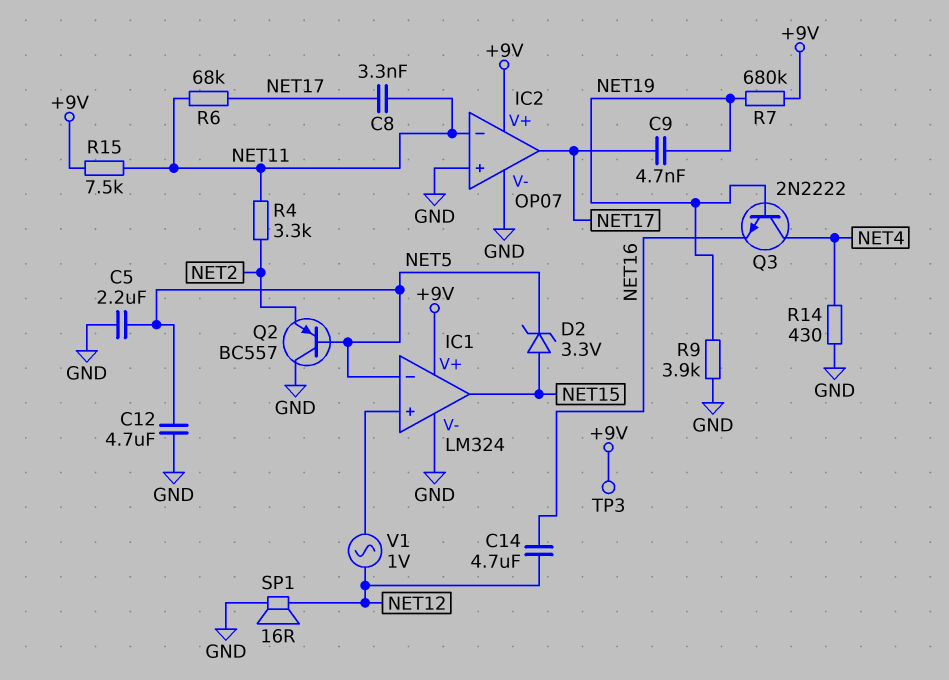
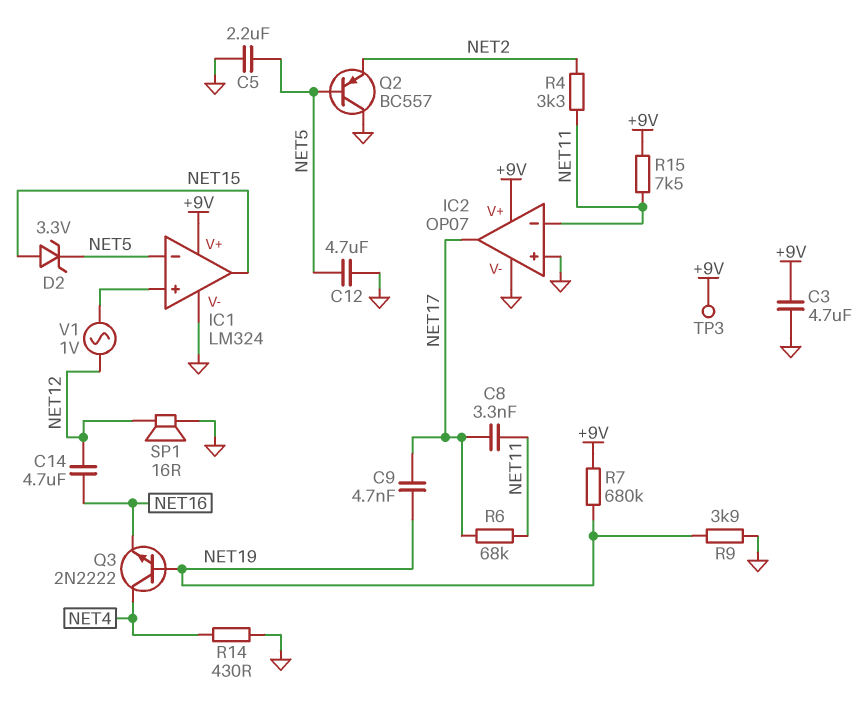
C3: none -> 4.7uF (+9V, GND)

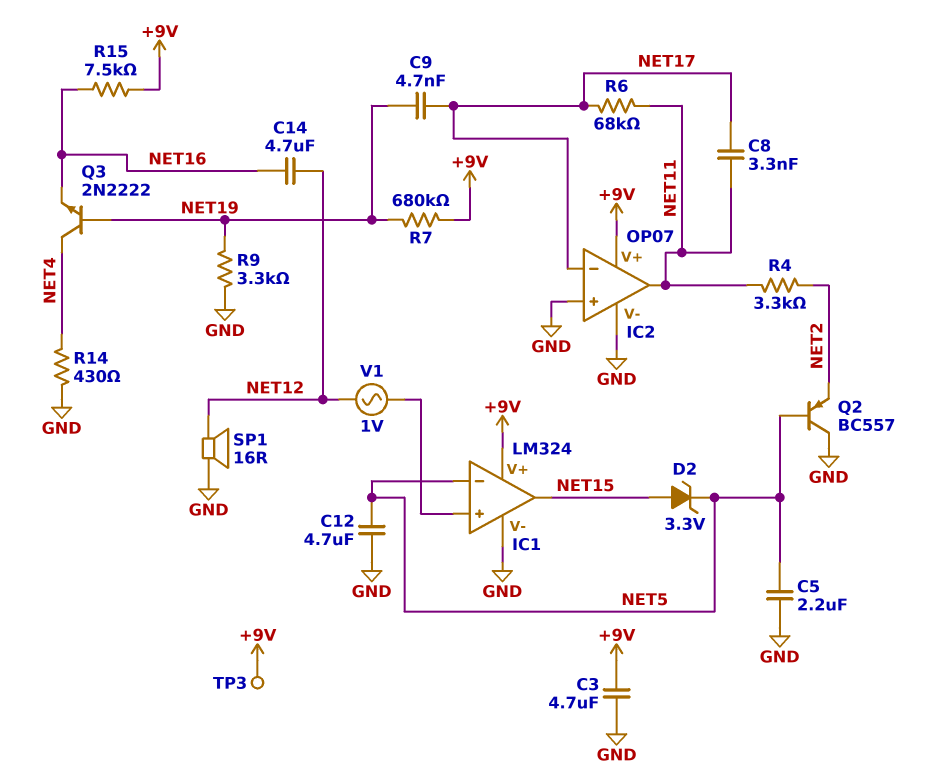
IC2 pin in-: NET11 -> NET17
IC2 pin out: NET17 -> NET11
R9: 3.9k (GND, NET19) -> 3.3k (GND, NET19)
R15: 7.5k (+9V, NET11) -> 7.5k (+9V, NET16)

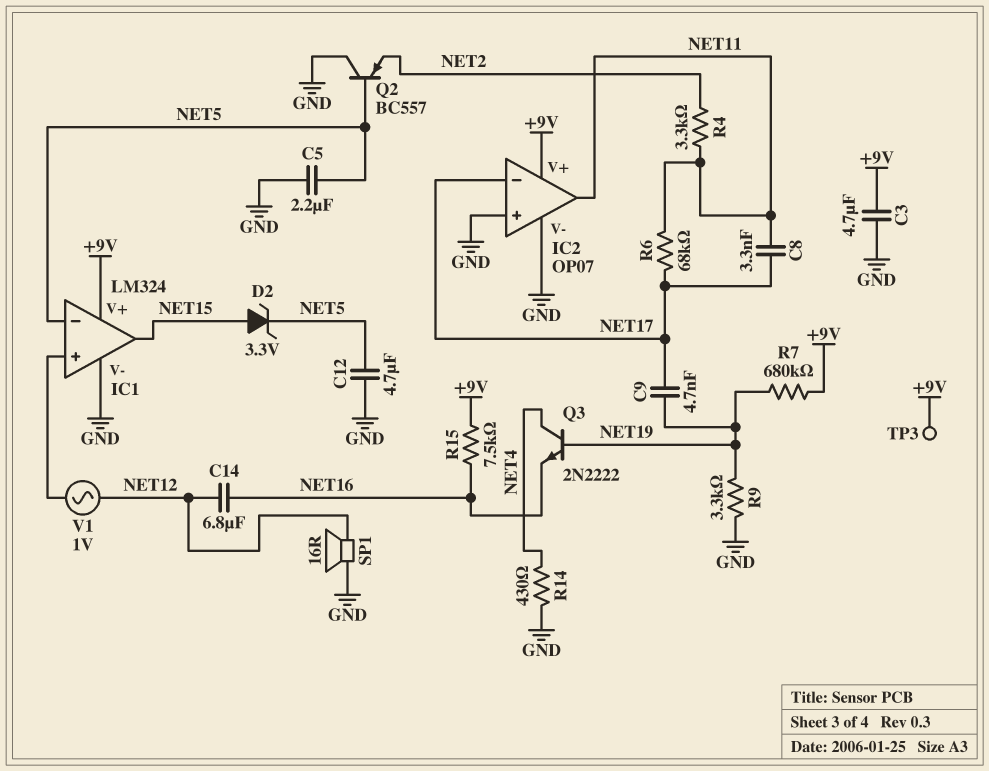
C14: 4.7uF (NET12, NET16) -> 6.8uF (NET12, NET16)

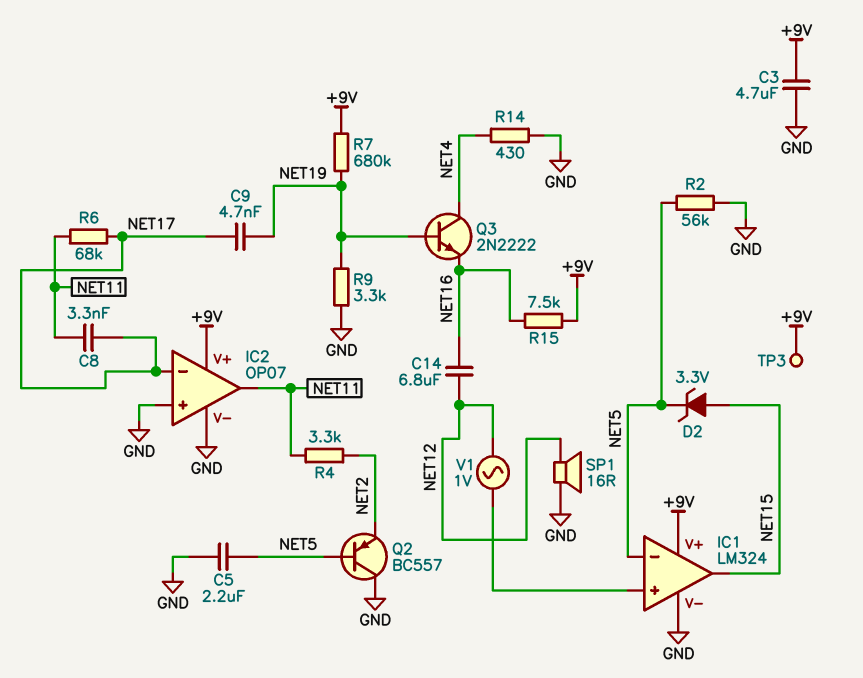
C12: 4.7uF (GND, NET5) -> none
R2: none -> 56k (GND, NET5)

